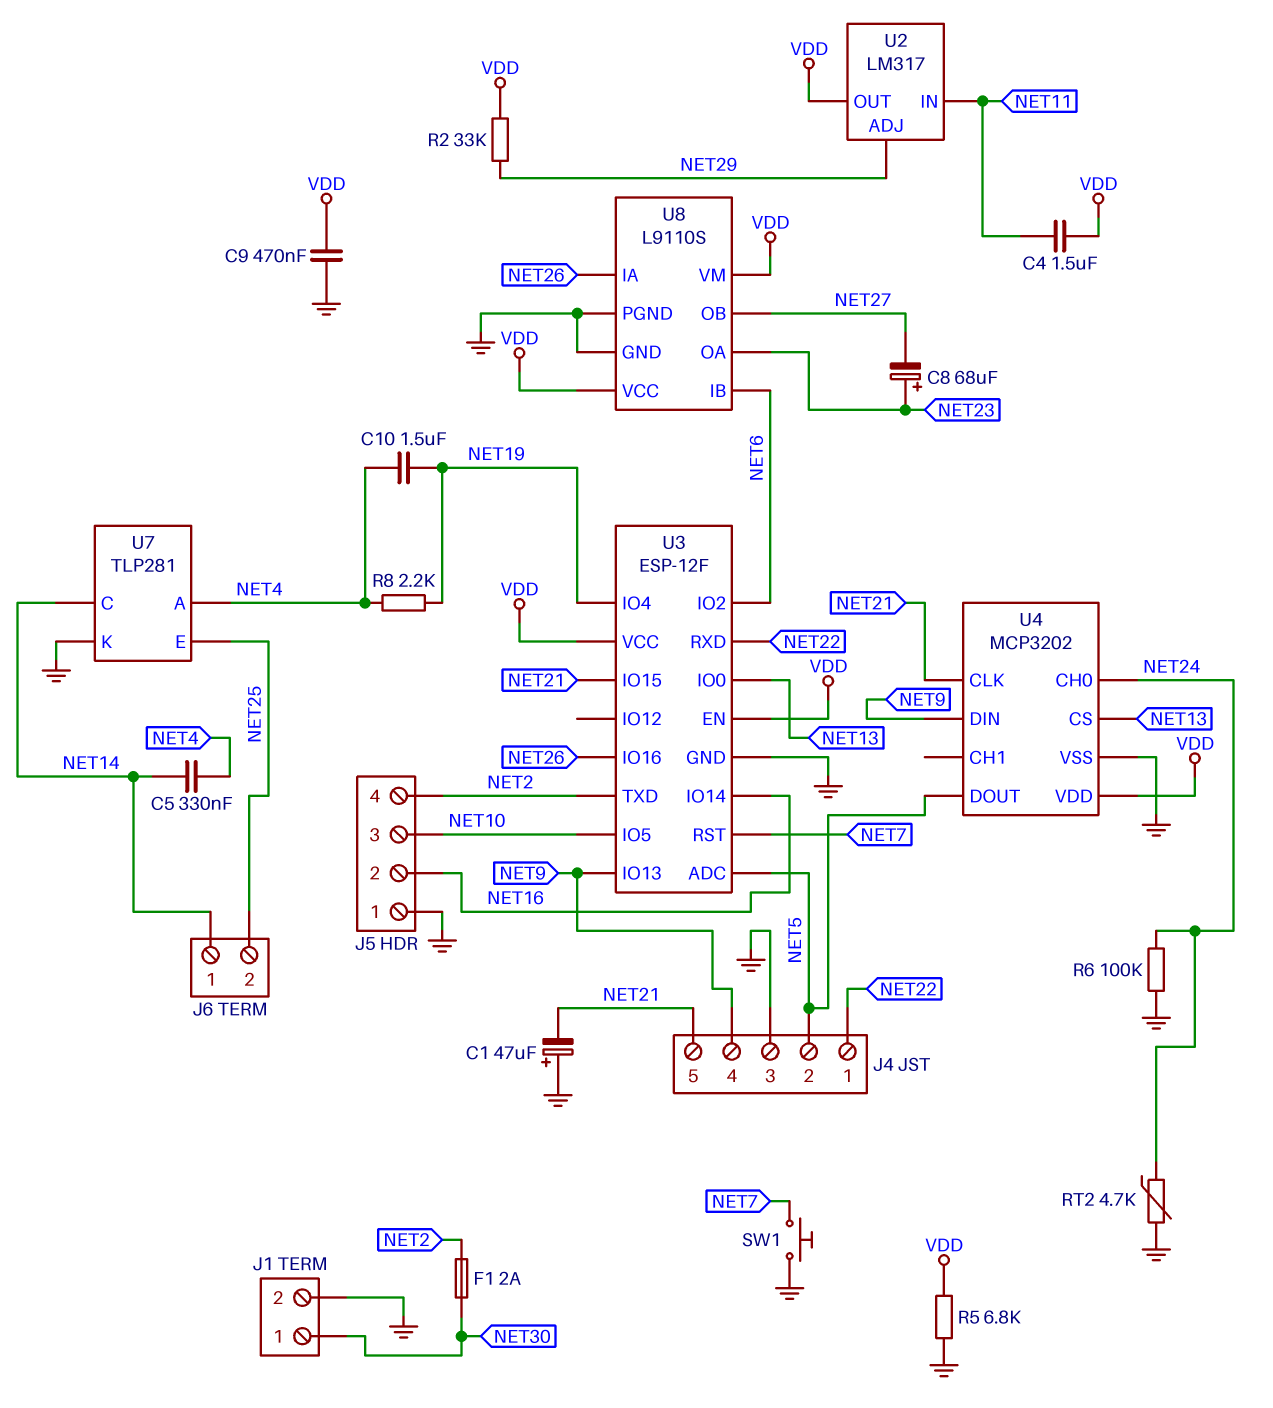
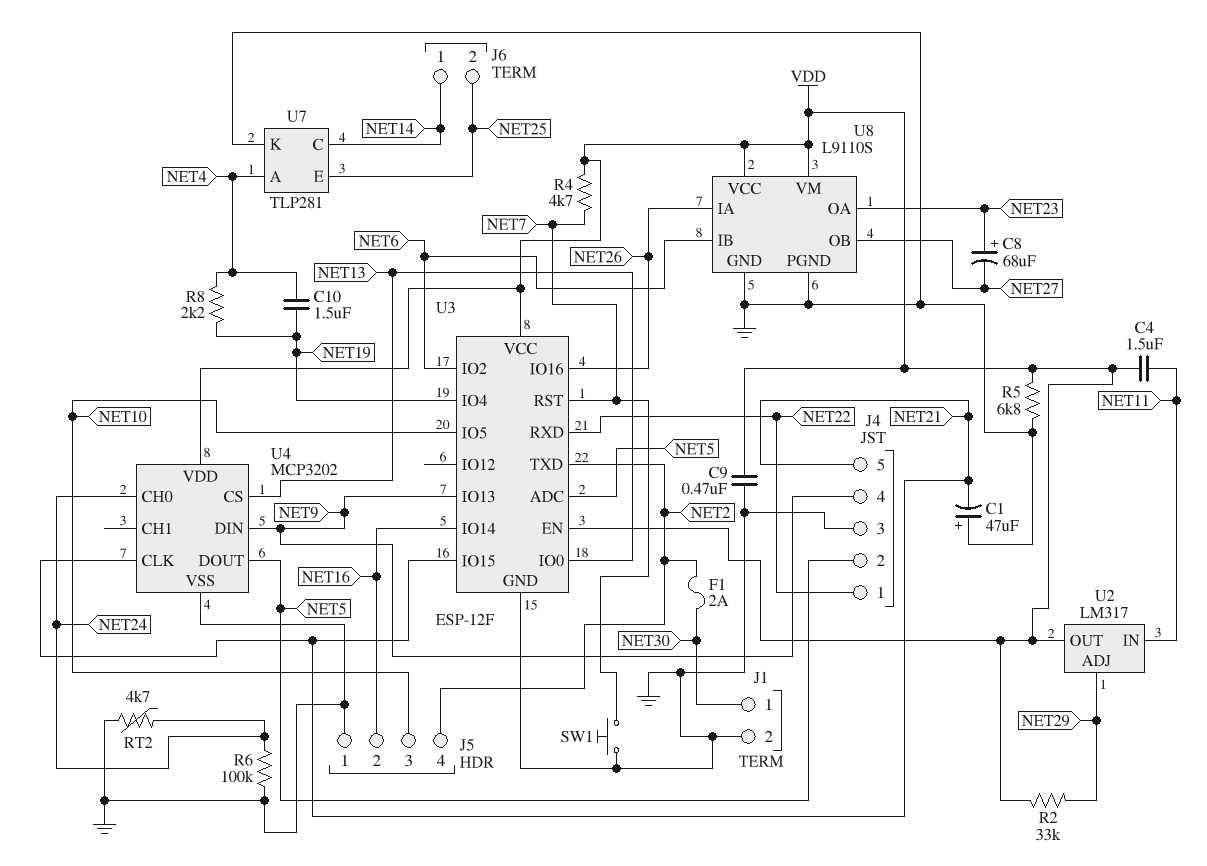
C5: 330nF (NET4, NET14) -> none
R4: none -> 4.7k (NET7, VDD)

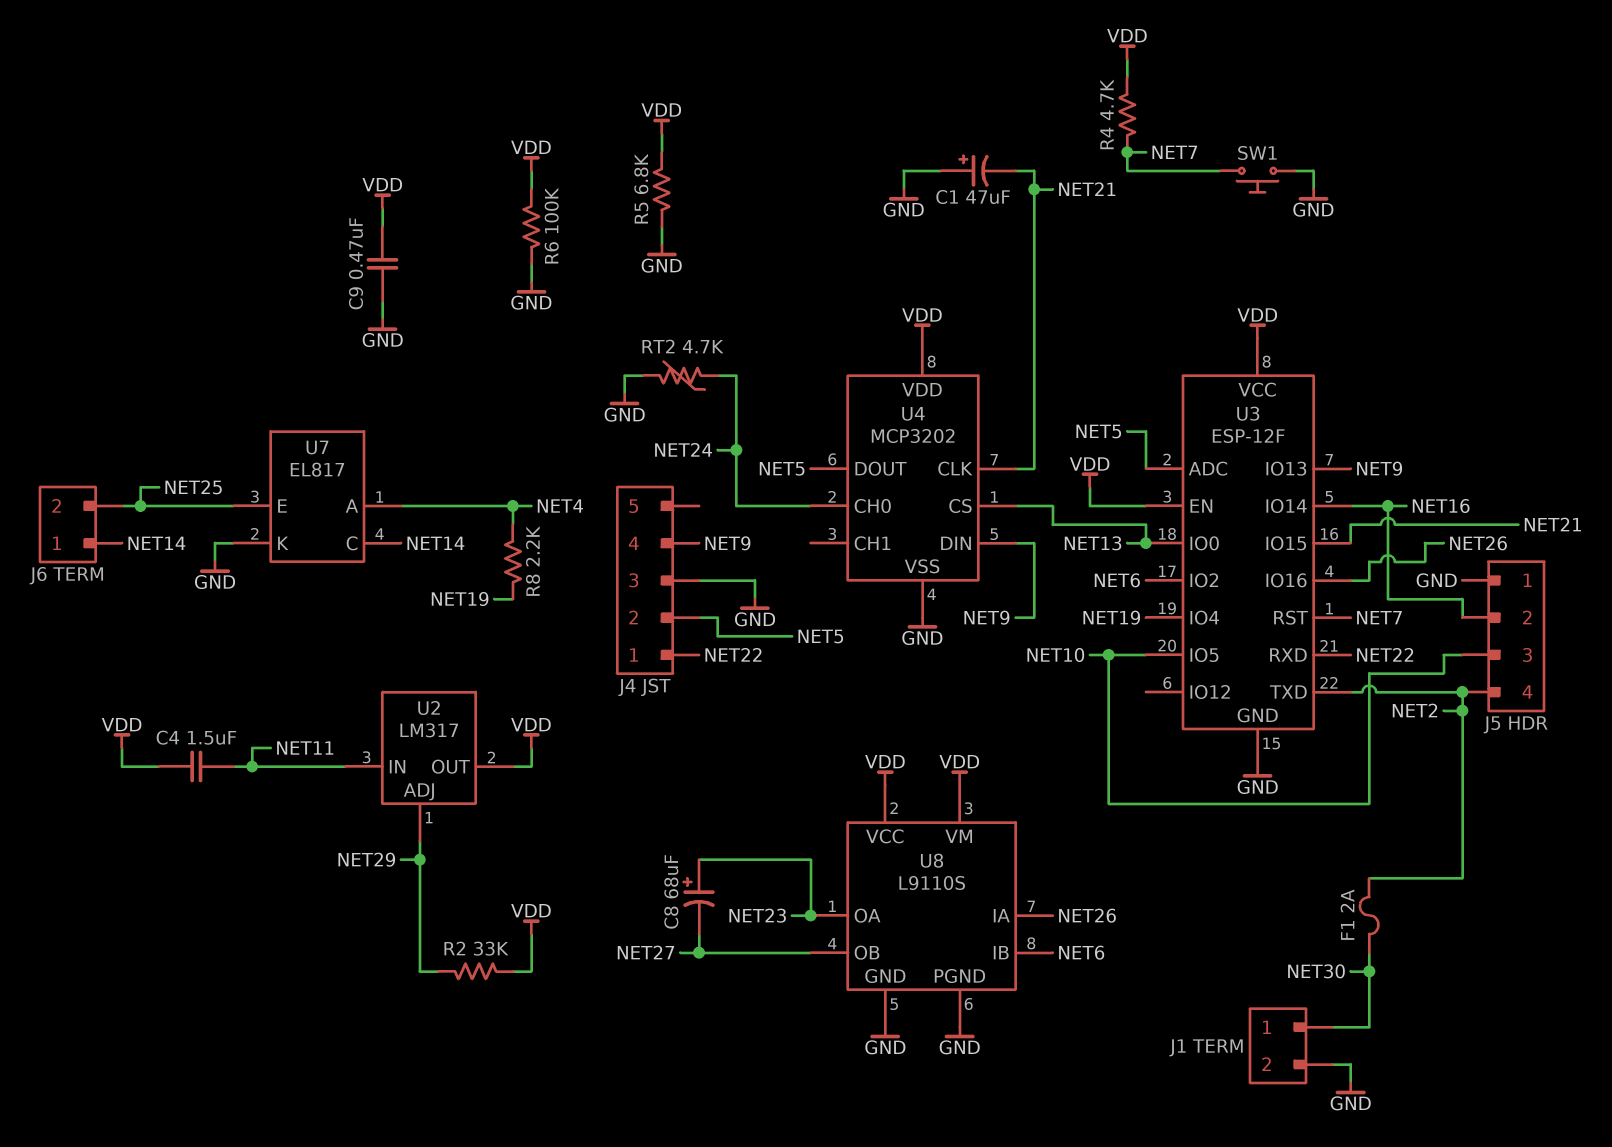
C10: 1.5uF (NET4, NET19) -> none
J4 pin 5: NET21 -> none
R6: 100k (GND, NET24) -> 100k (GND, VDD)
U7: TLP281 -> EL817

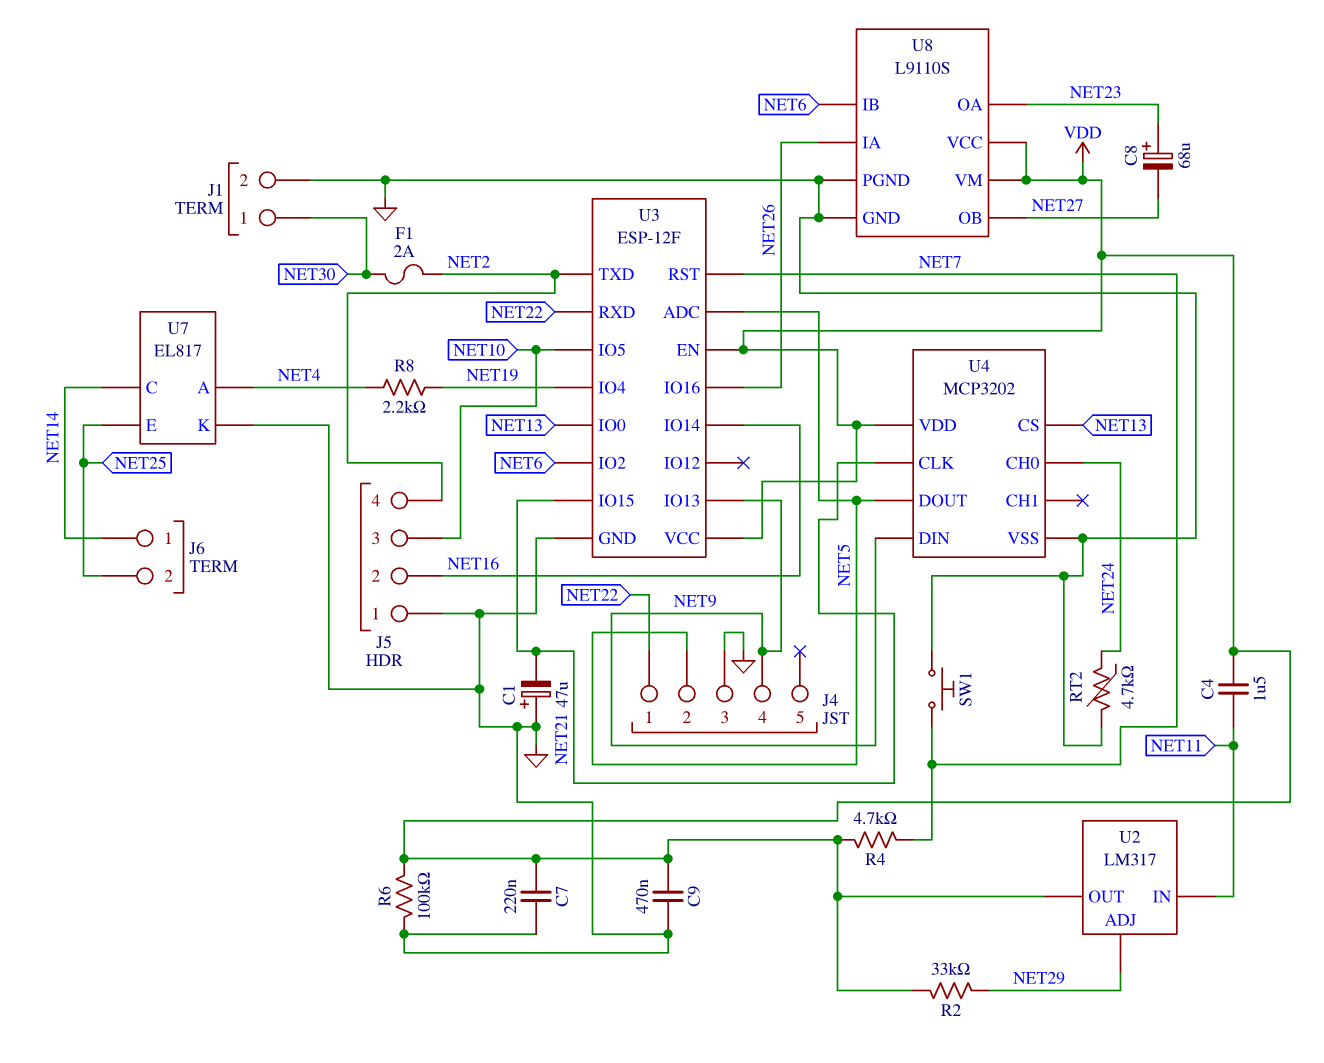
C7: none -> 220nF (GND, VDD)
R5: 6.8k (GND, VDD) -> none

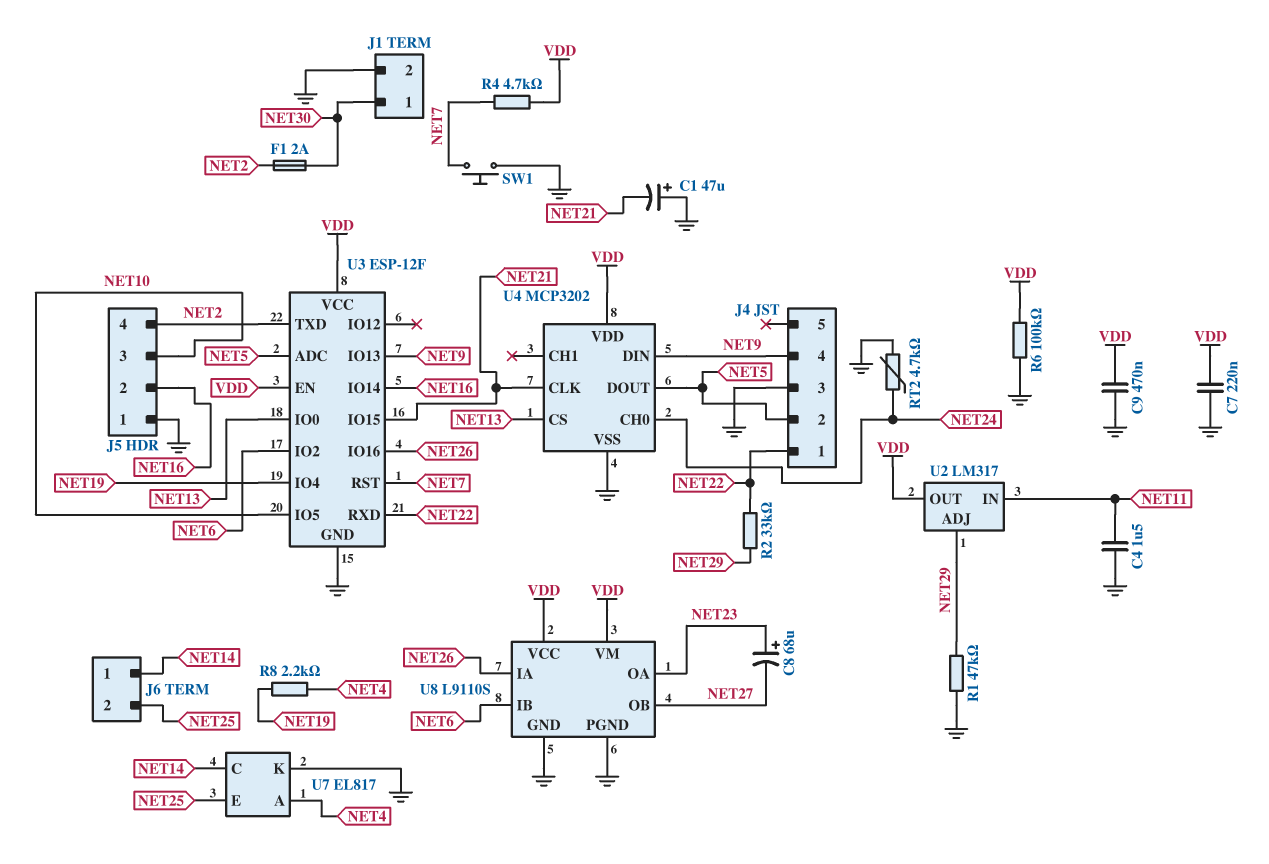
C4: 1.5uF (NET11, VDD) -> 1.5uF (GND, NET11)
R1: none -> 47k (GND, NET29)
R2: 33k (NET29, VDD) -> 33k (NET22, NET29)

